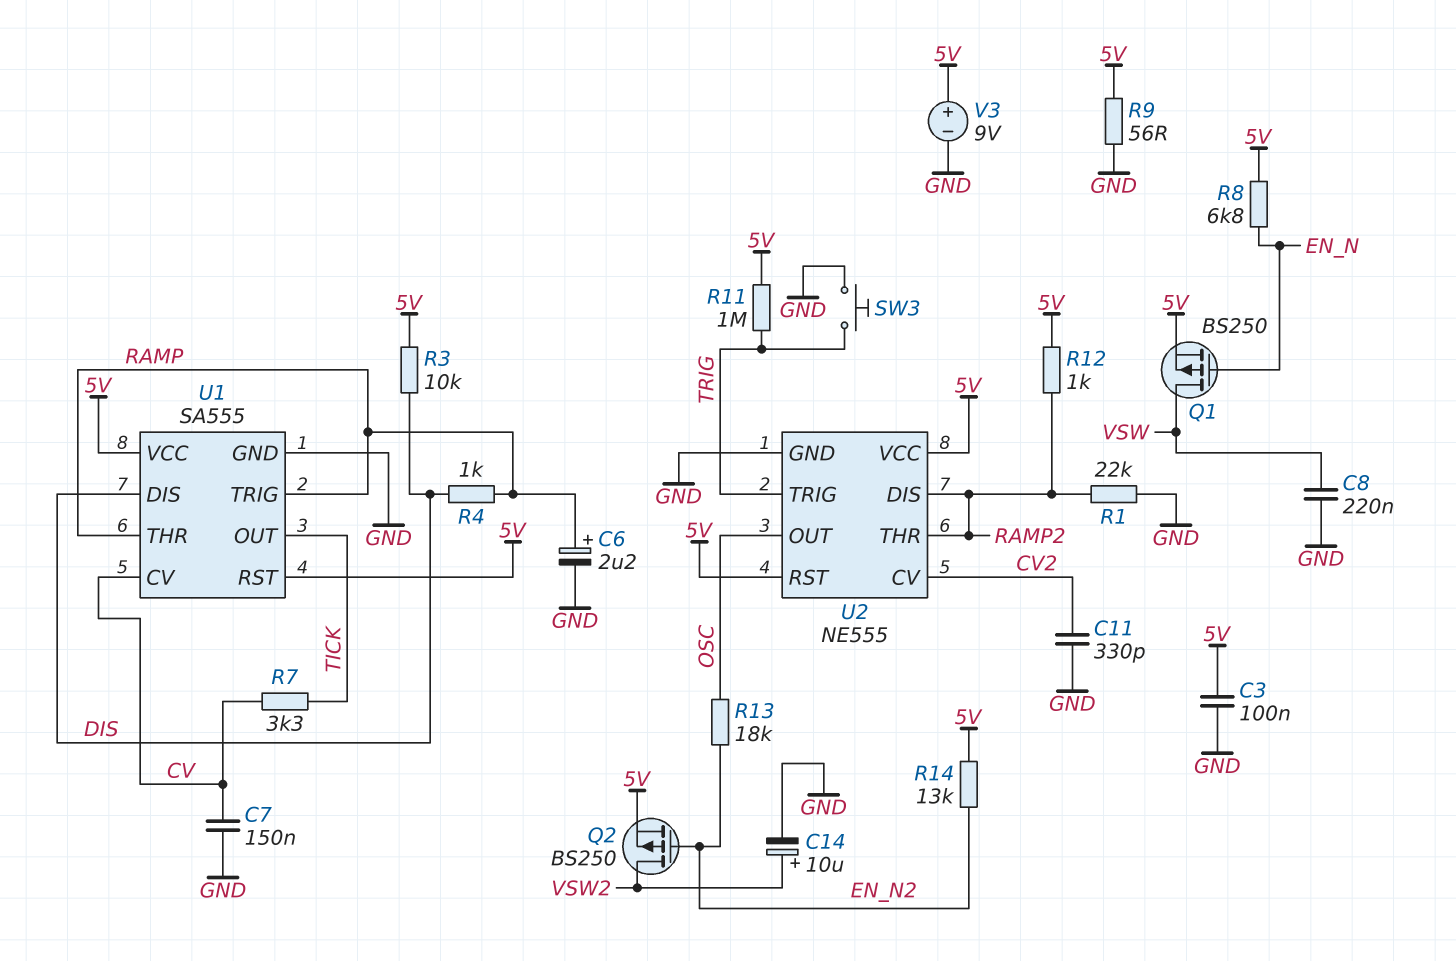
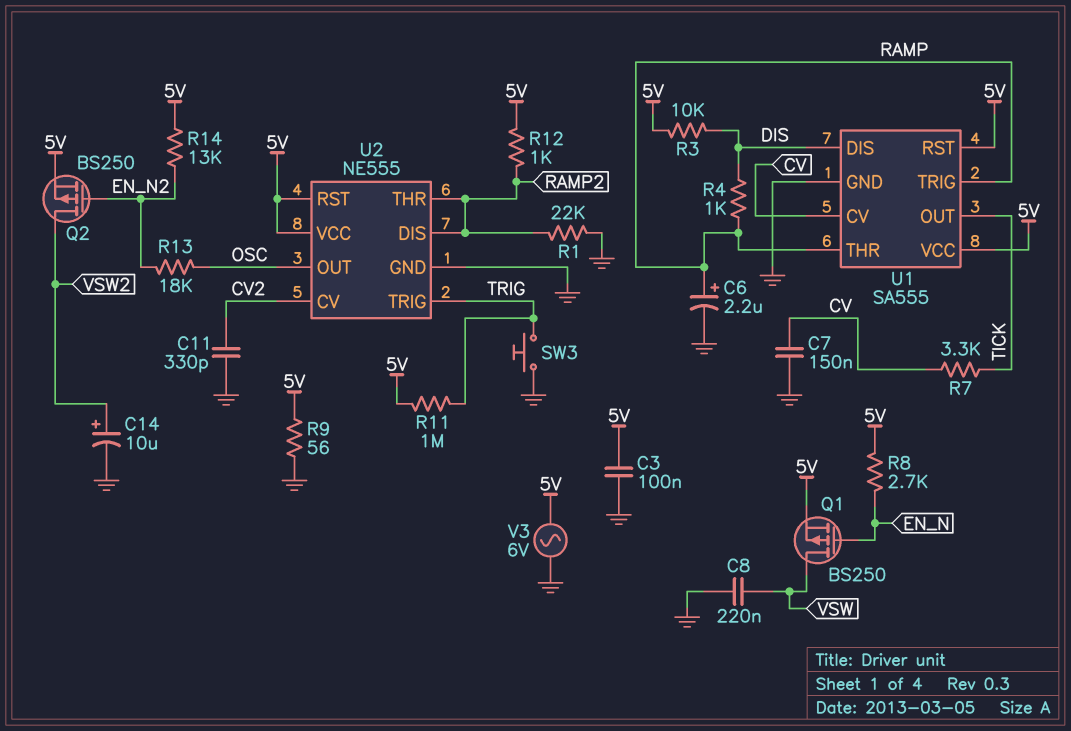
R8: 6.8k (5V, EN_N) -> 2.7k (5V, EN_N)
V3: 9V (plus 5V, minus GND) -> AC 6V (5V, GND)

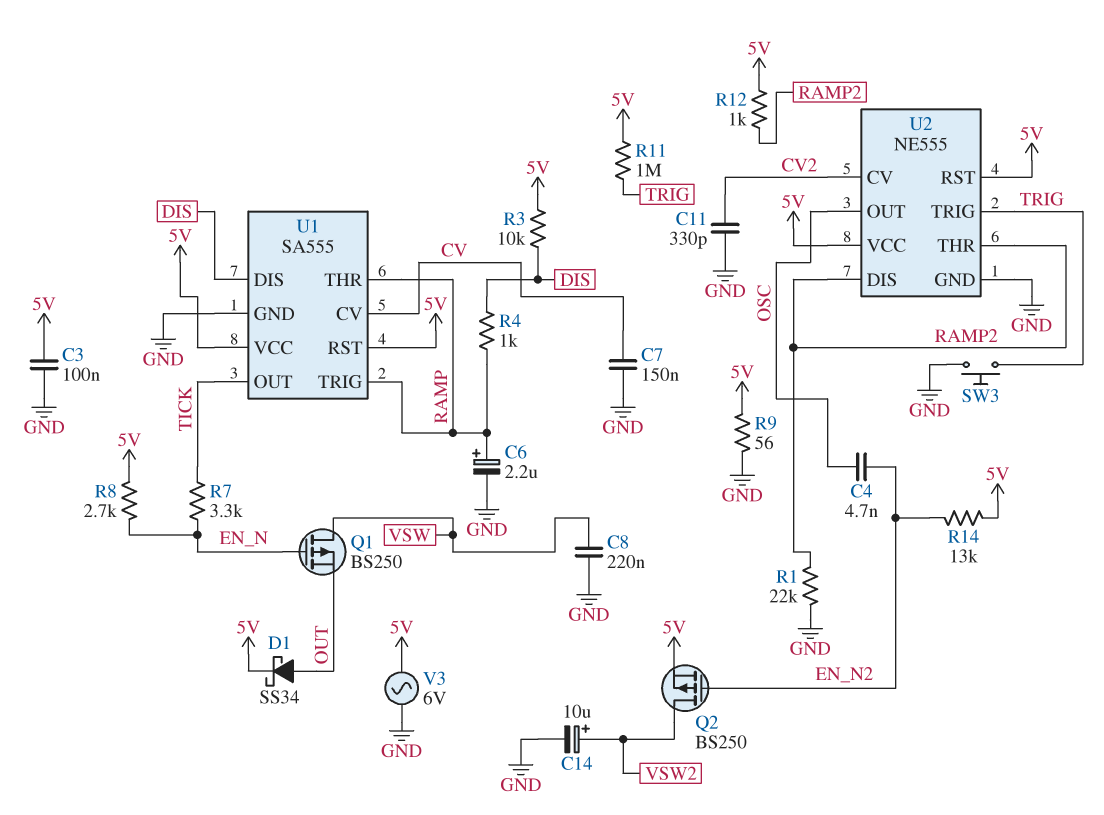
C4: none -> 4.7nF (EN_N2, OSC)
D1: none -> schottky SS34 (A OUT, K 5V)
Q1: PMOS BS250 (G EN_N, D VSW, S 5V) -> PMOS BS250 (G EN_N, D VSW, S OUT)
R7: 3.3k (CV, TICK) -> 3.3k (EN_N, TICK)
R13: 18k (EN_N2, OSC) -> none

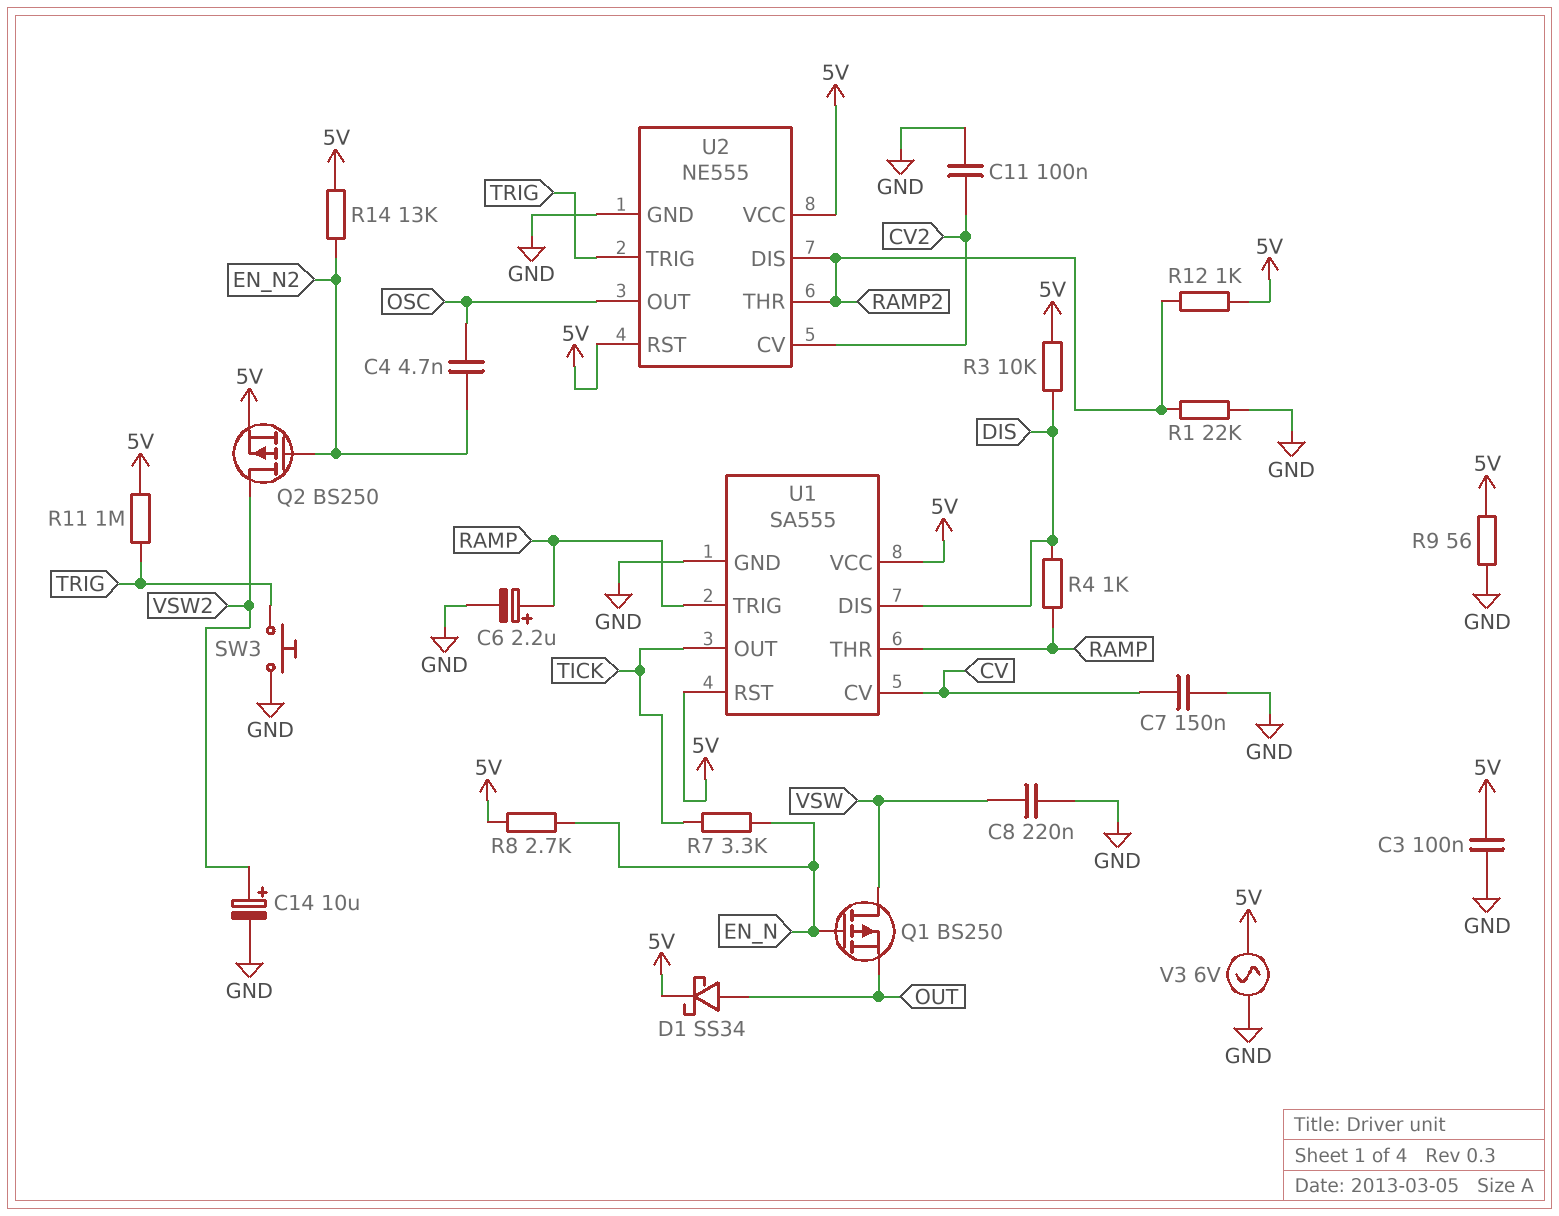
C11: 330pF (CV2, GND) -> 100nF (CV2, GND)

